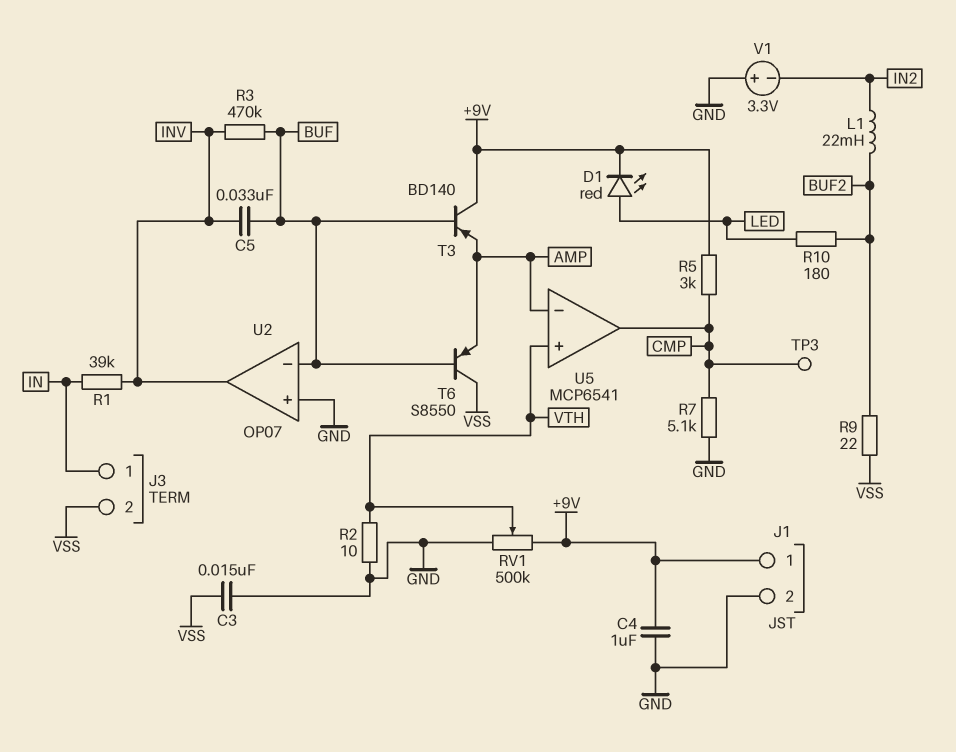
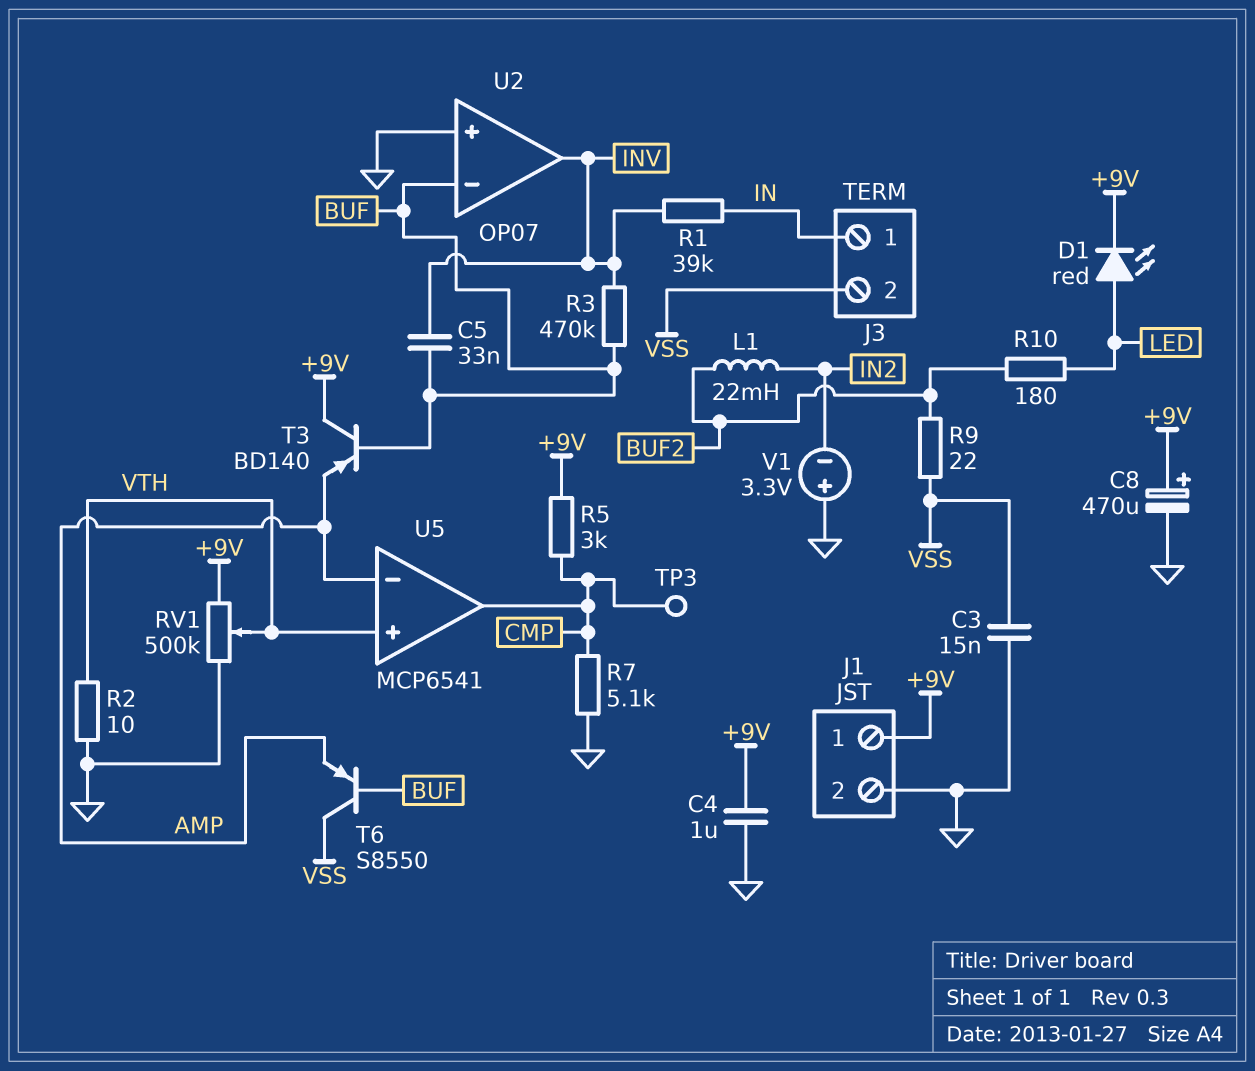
C8: none -> 470uF (plus +9V, minus GND)

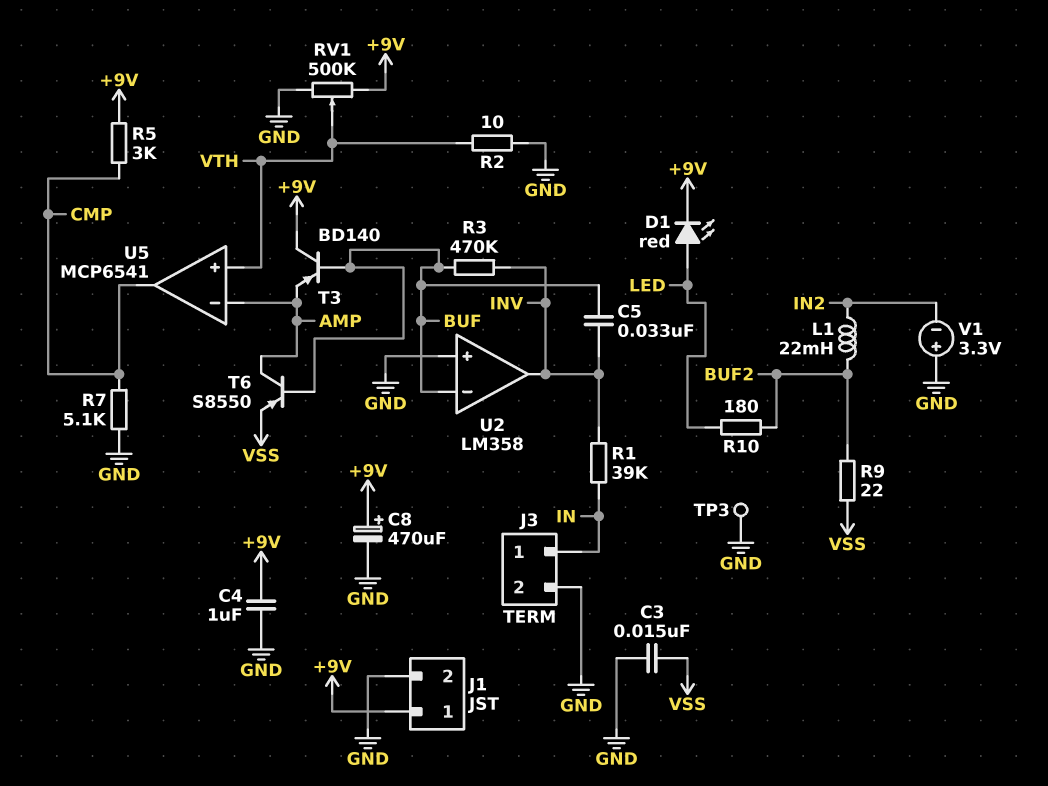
J3 pin 2: VSS -> GND
T6: PNP S8550 (B BUF, C VSS, E AMP) -> PNP S8550 (B BUF, C AMP, E VSS)
TP3: test point (CMP) -> test point (GND)
U2: OP07 -> LM358

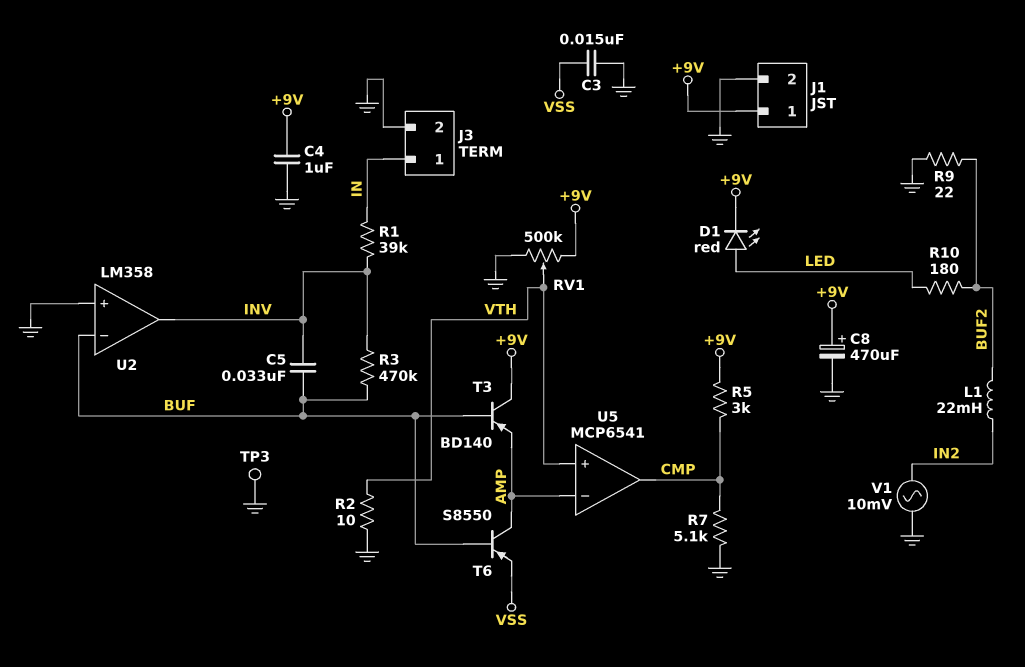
R9: 22 (BUF2, VSS) -> 22 (BUF2, GND)
V1: 3.3V (plus GND, minus IN2) -> AC 10mV (GND, IN2)

